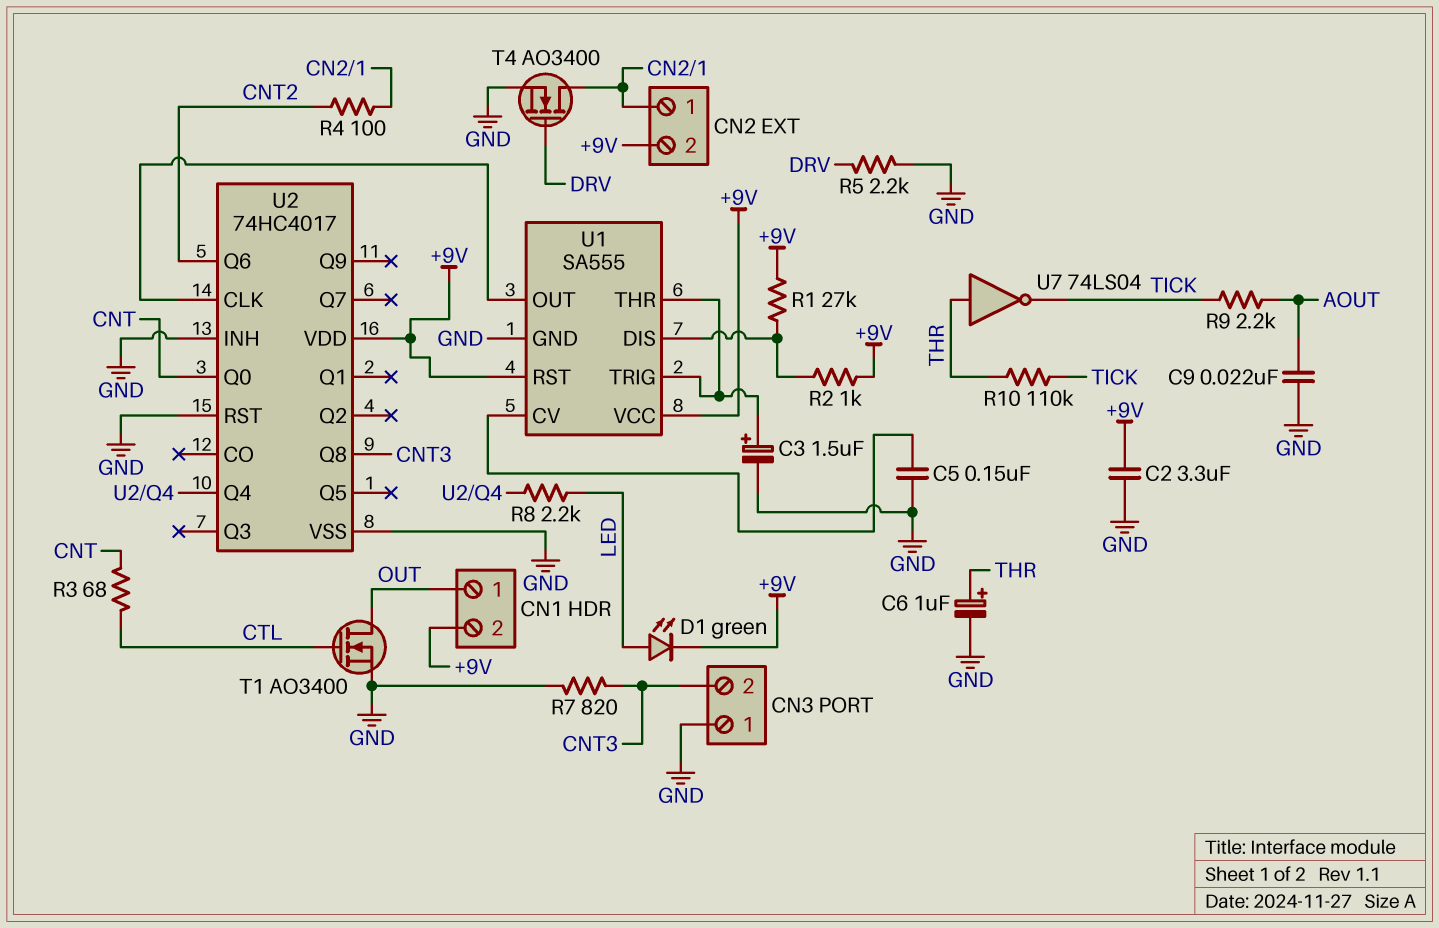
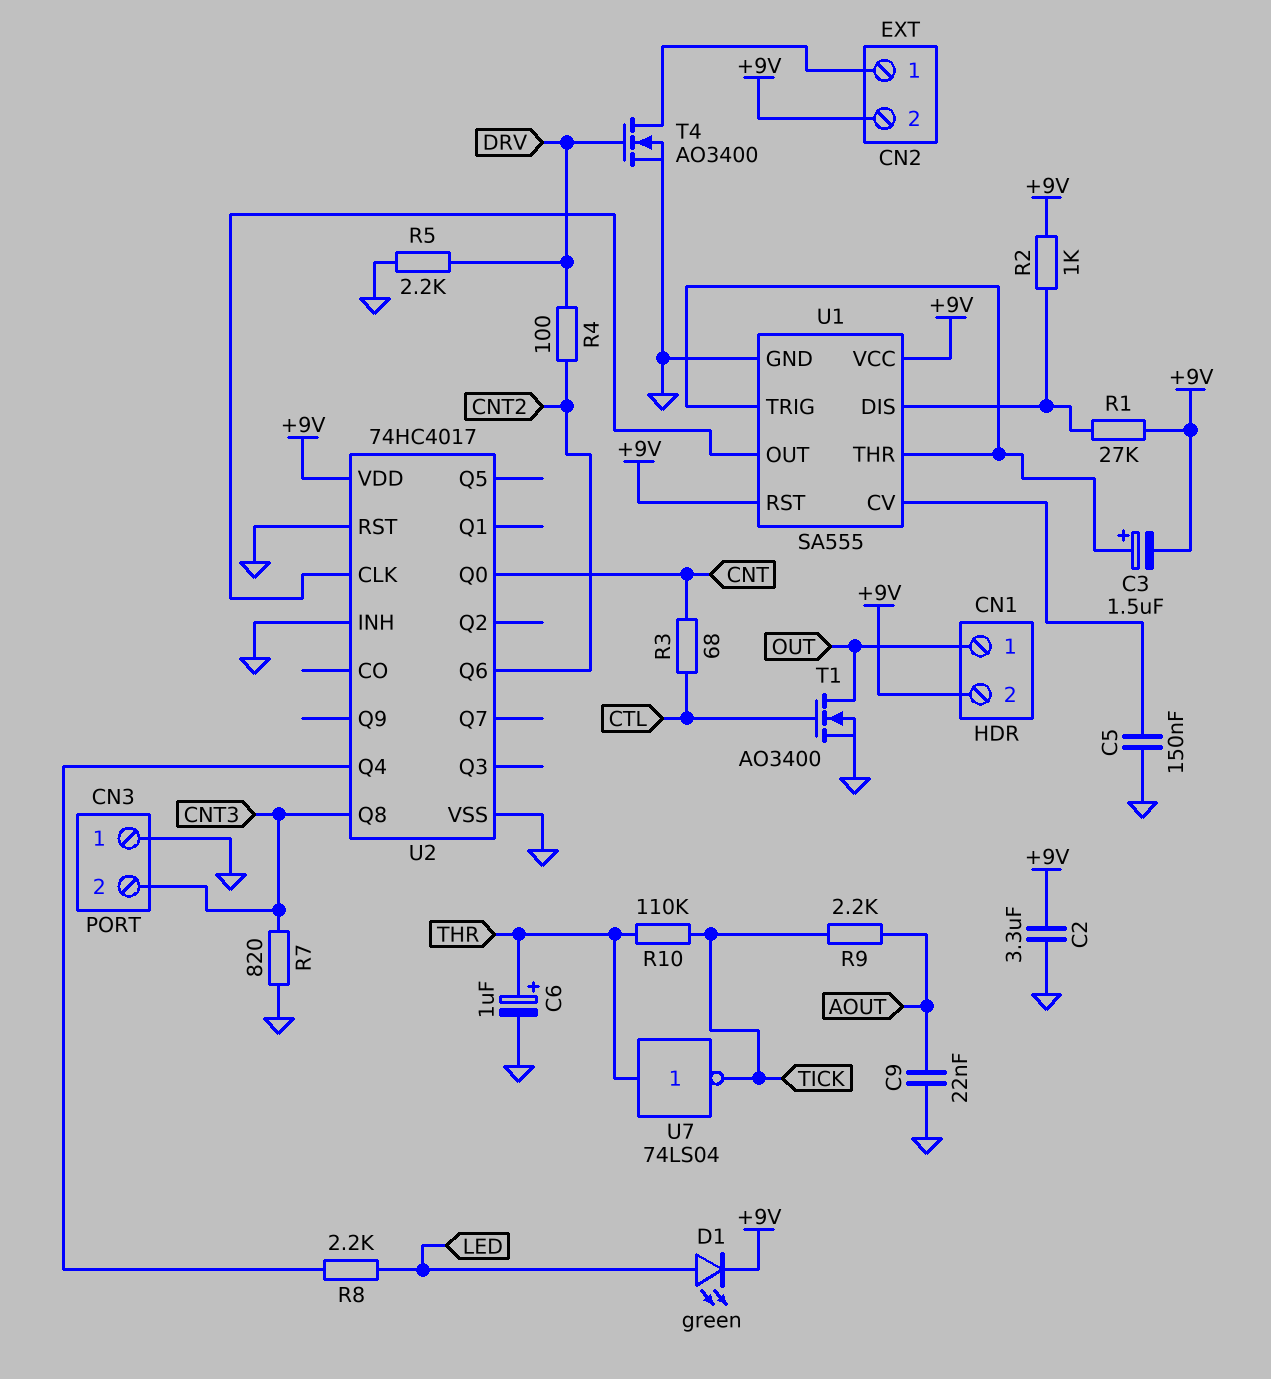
C3: 1.5uF (plus U1/THR, minus GND) -> 1.5uF (plus U1/THR, minus +9V)
R4: 100 (CN2/1, CNT2) -> 100 (CNT2, DRV)

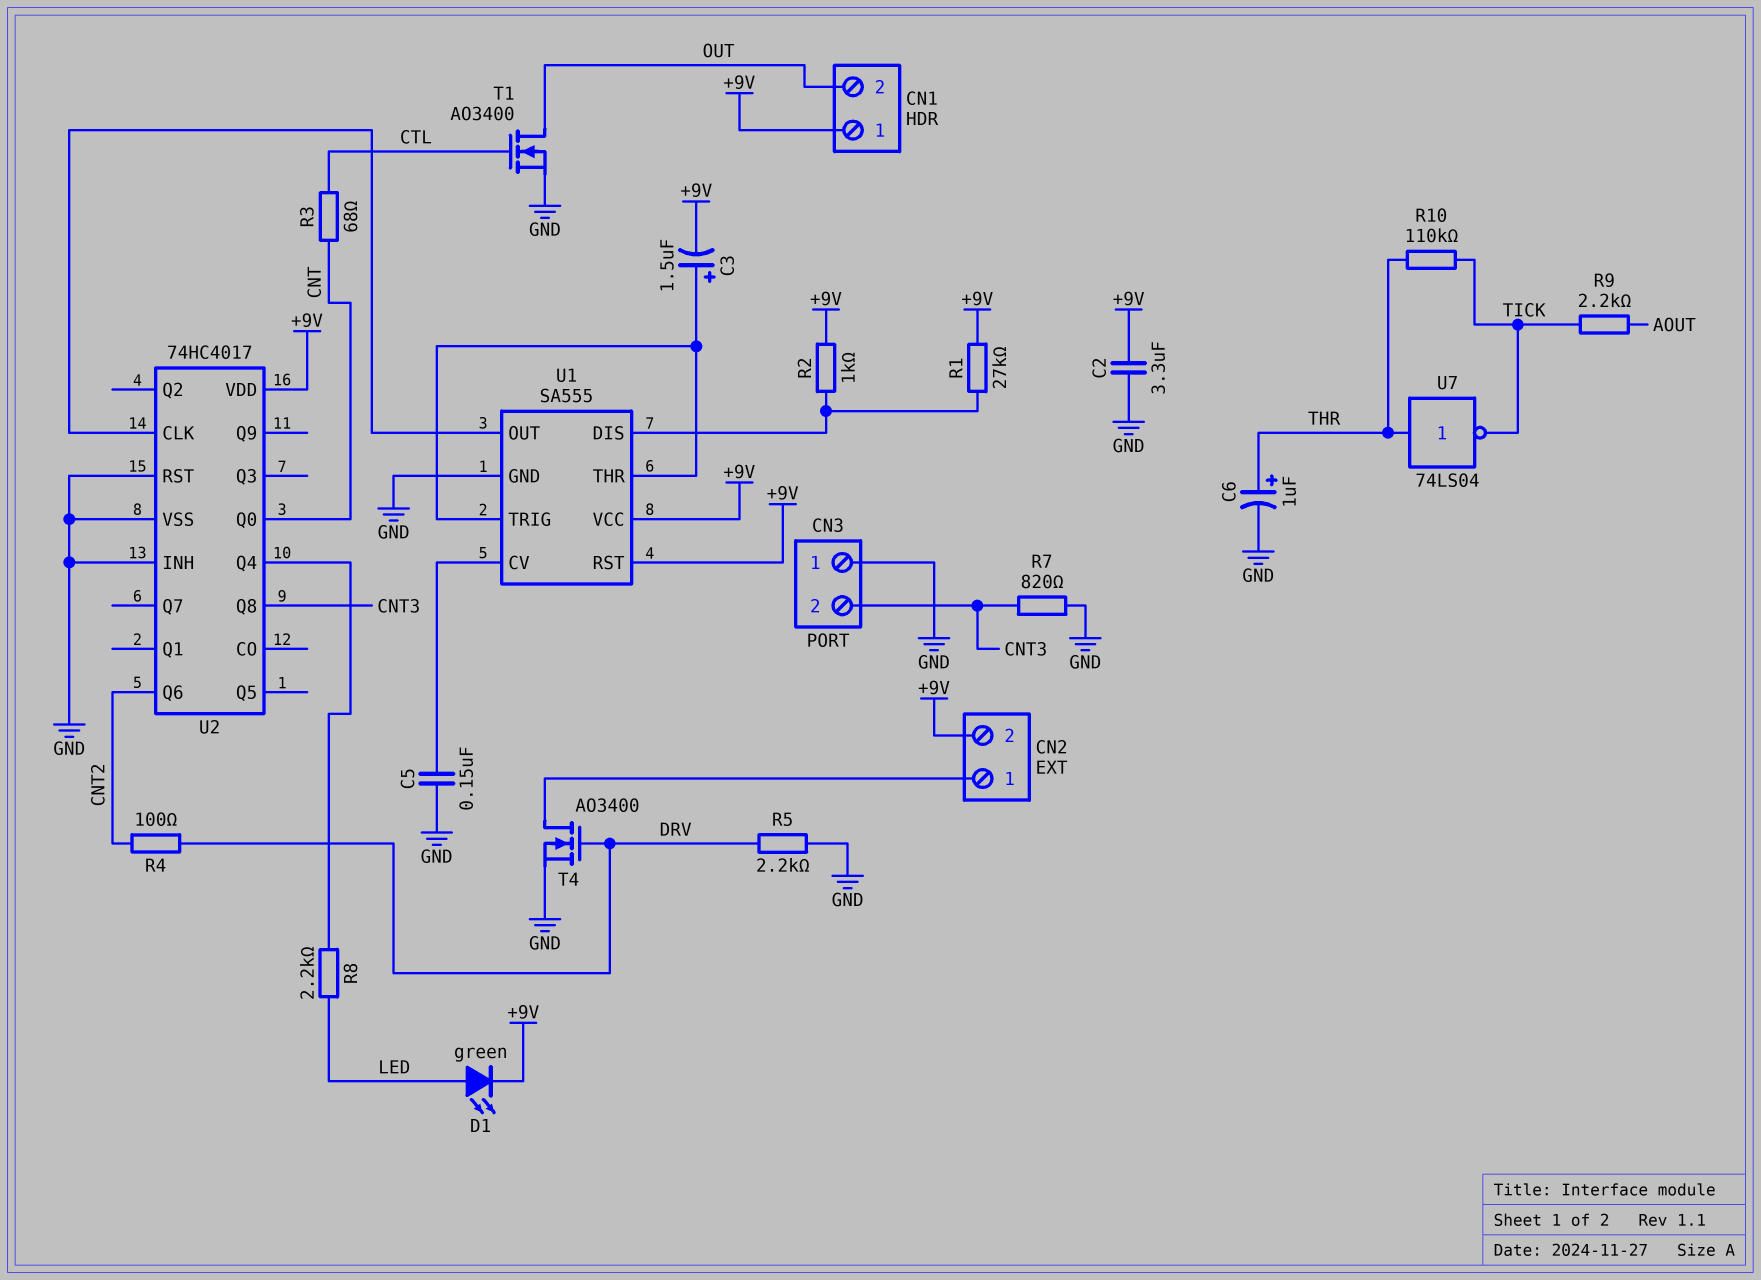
C9: 22nF (AOUT, GND) -> none
CN1 pin 1: OUT -> +9V
CN1 pin 2: +9V -> OUT

